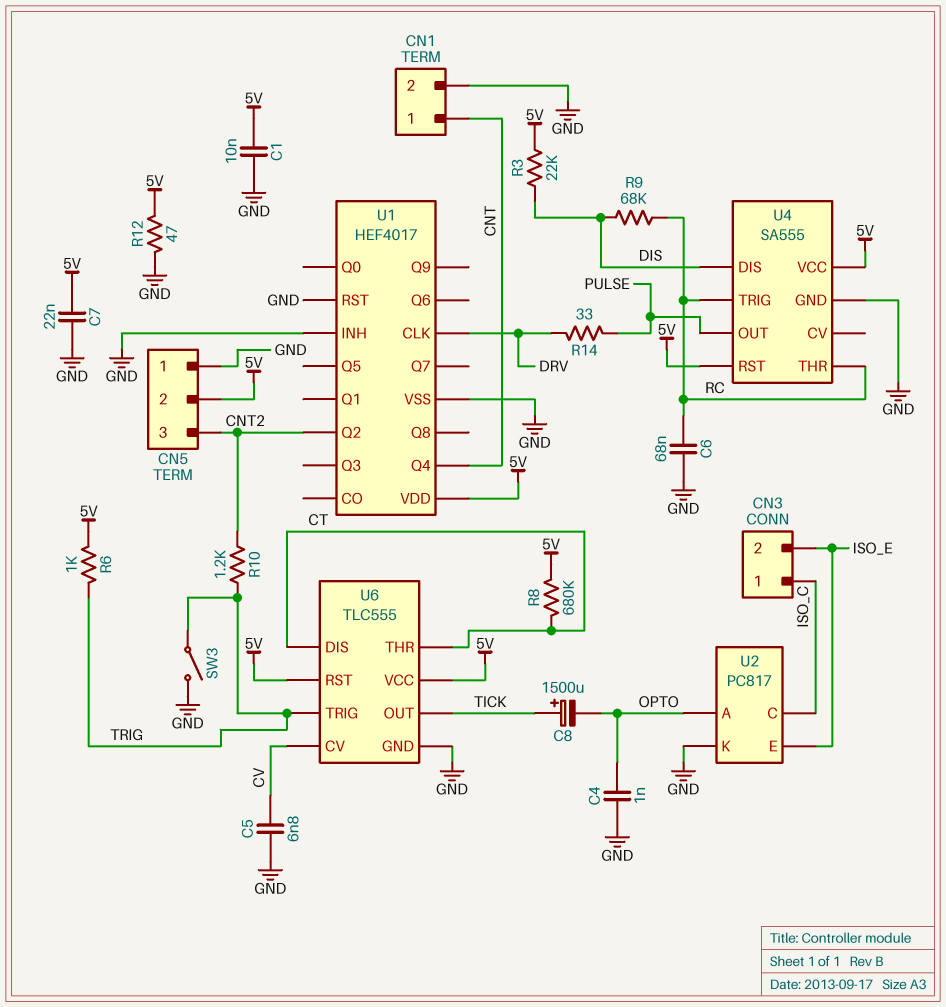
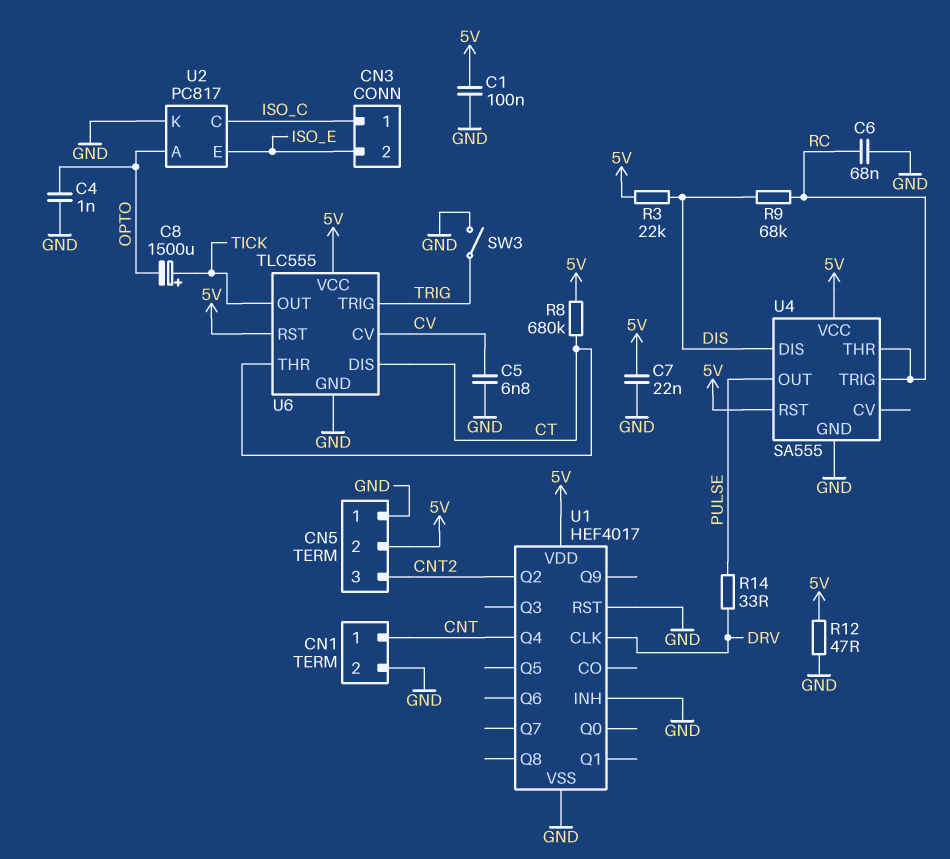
C1: 10nF (5V, GND) -> 100nF (5V, GND)
R6: 1k (5V, TRIG) -> none
R10: 1.2k (CNT2, TRIG) -> none

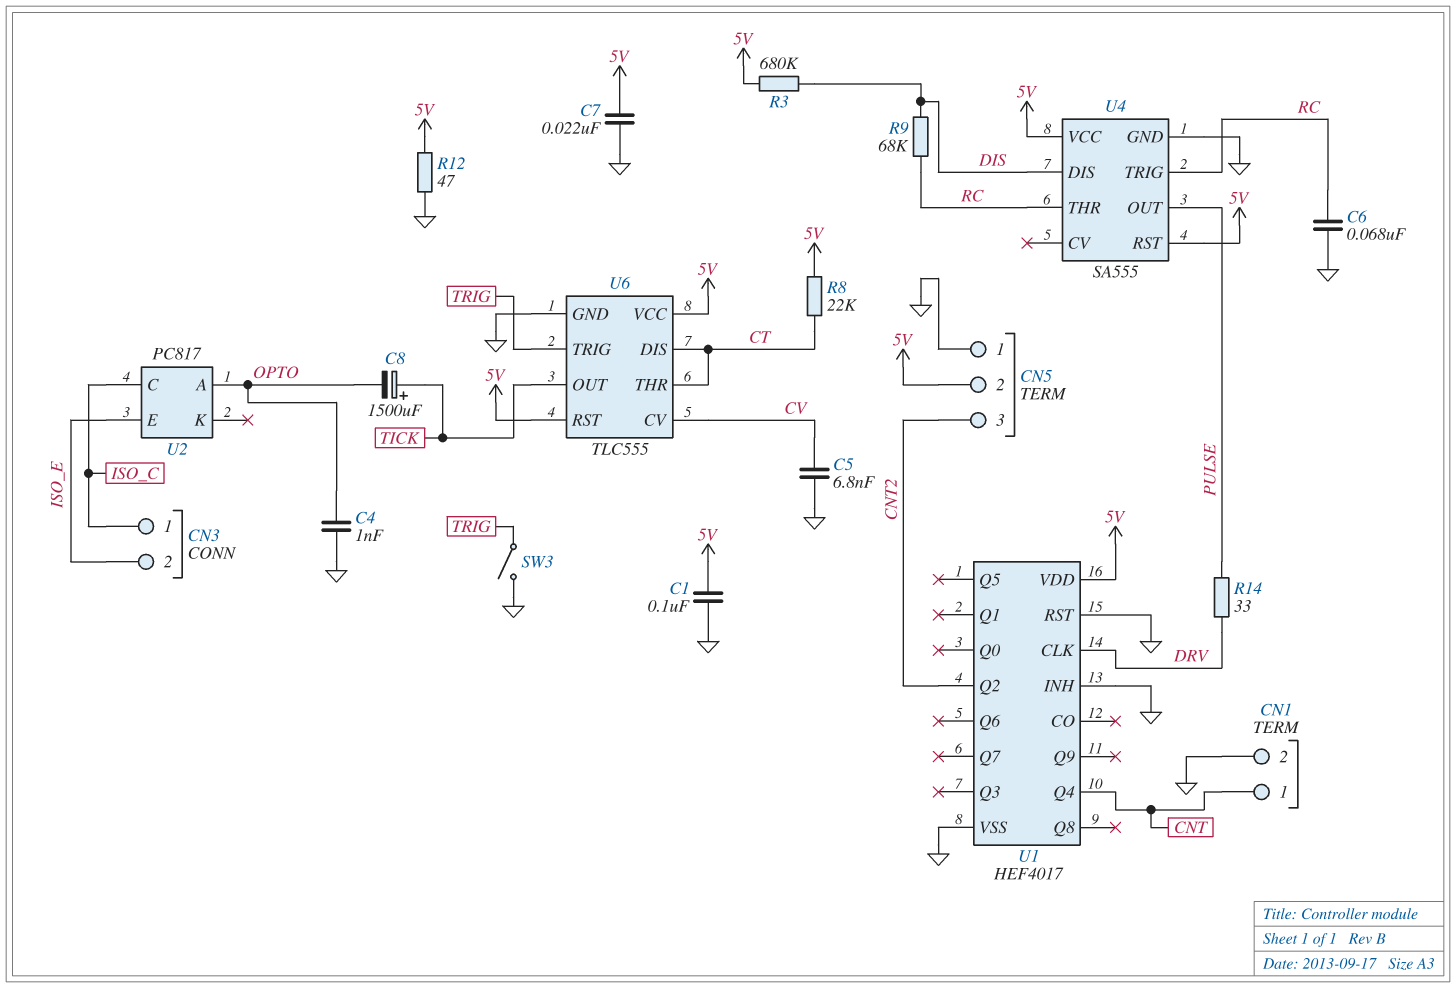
R3: 22k (5V, DIS) -> 680k (5V, DIS)
R8: 680k (5V, CT) -> 22k (5V, CT)
U2 pin K: GND -> none

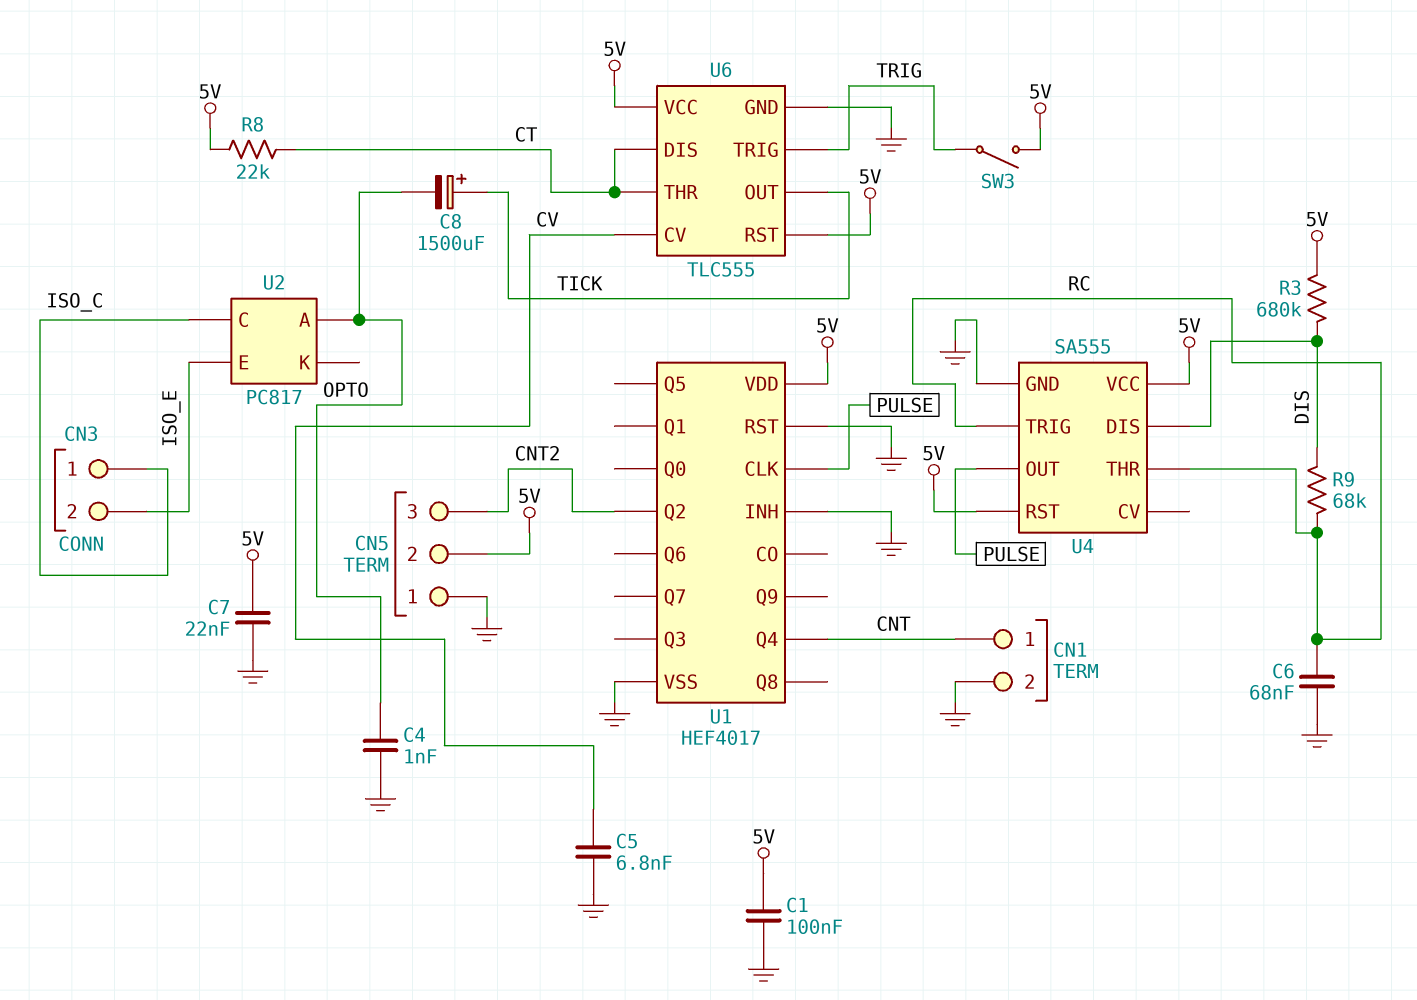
R12: 47 (5V, GND) -> none
R14: 33 (DRV, PULSE) -> none
SW3: switch (GND, TRIG) -> switch (5V, TRIG)
U1 pin CLK: DRV -> PULSE

